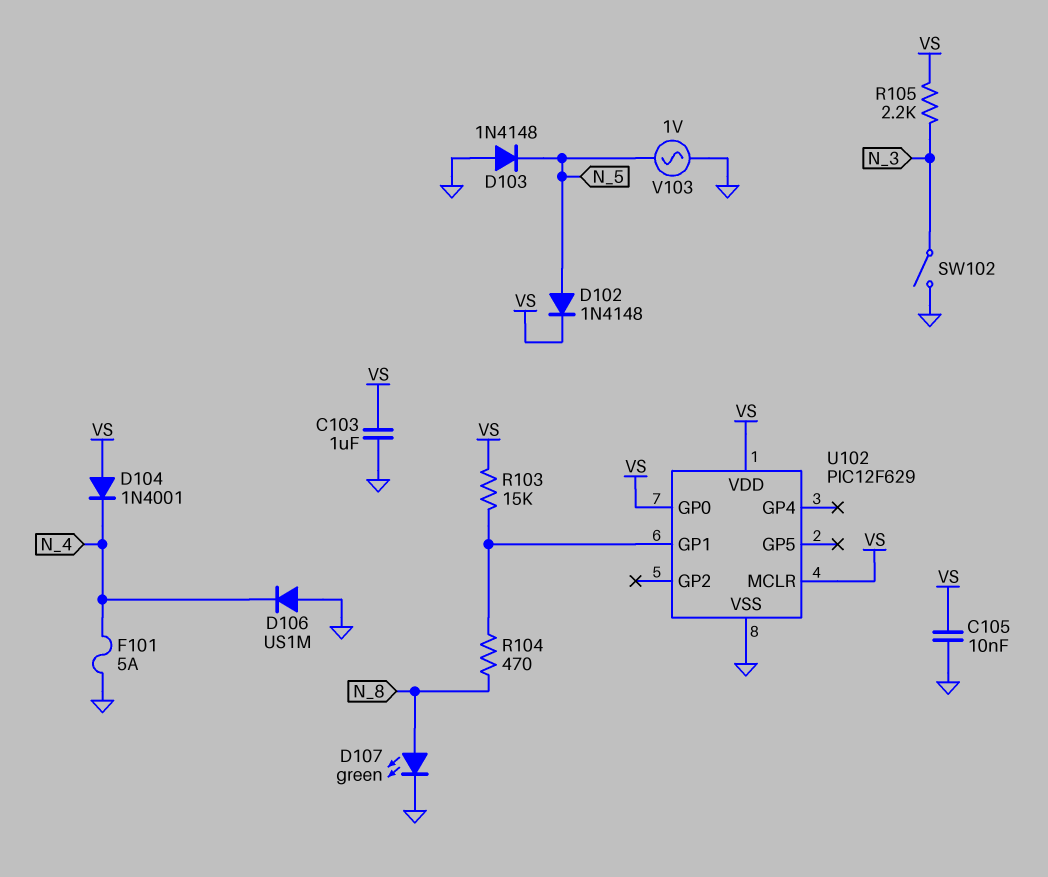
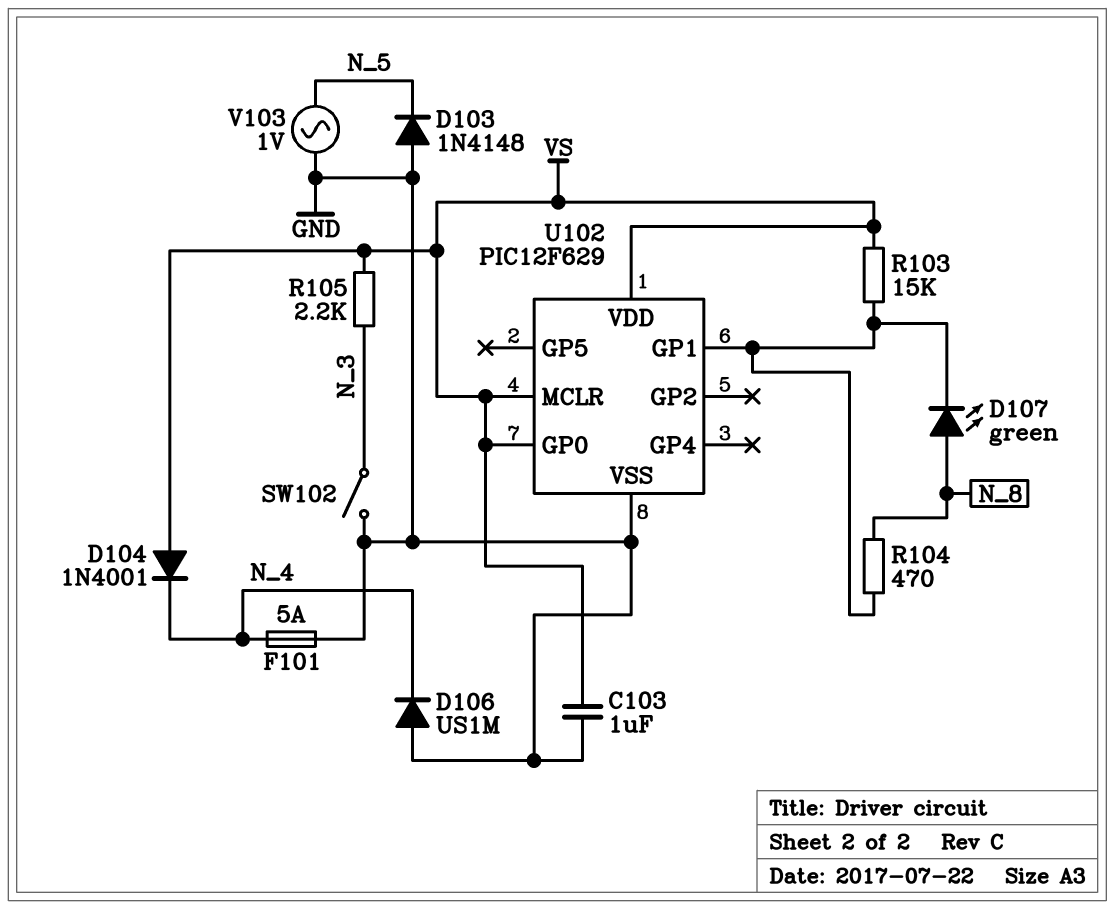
C105: 10nF (GND, VS) -> none
D102: diode 1N4148 (A N_5, K VS) -> none
D107: LED green (A N_8, K GND) -> LED green (A N_8, K U102/GP1)

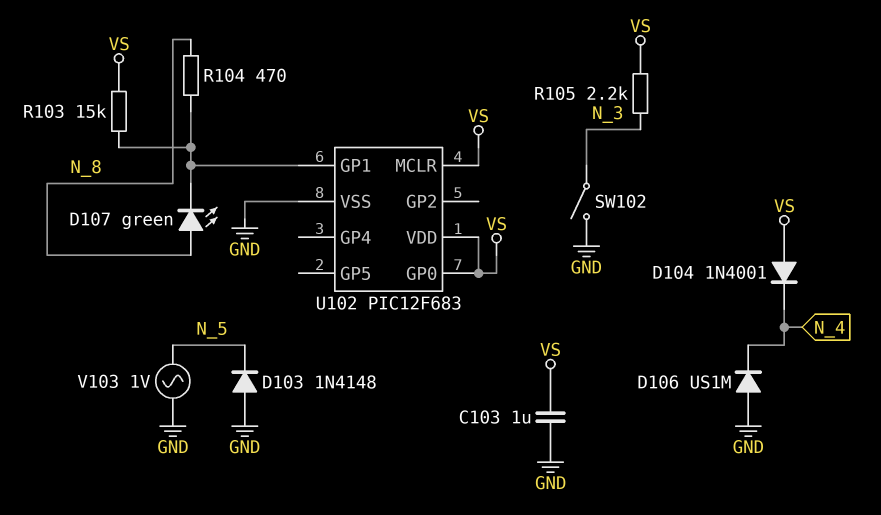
F101: 5A (GND, N_4) -> none
U102: PIC12F629 -> PIC12F683

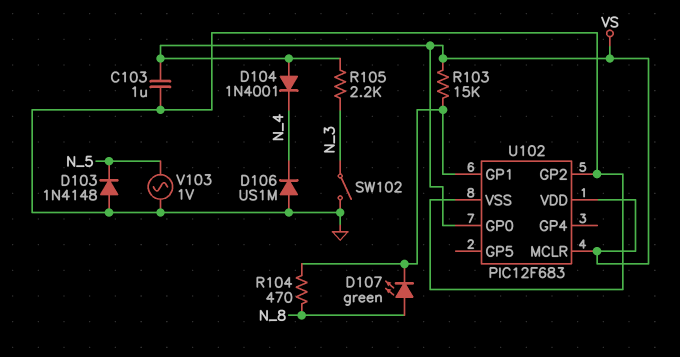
U102 pin GP2: none -> GND

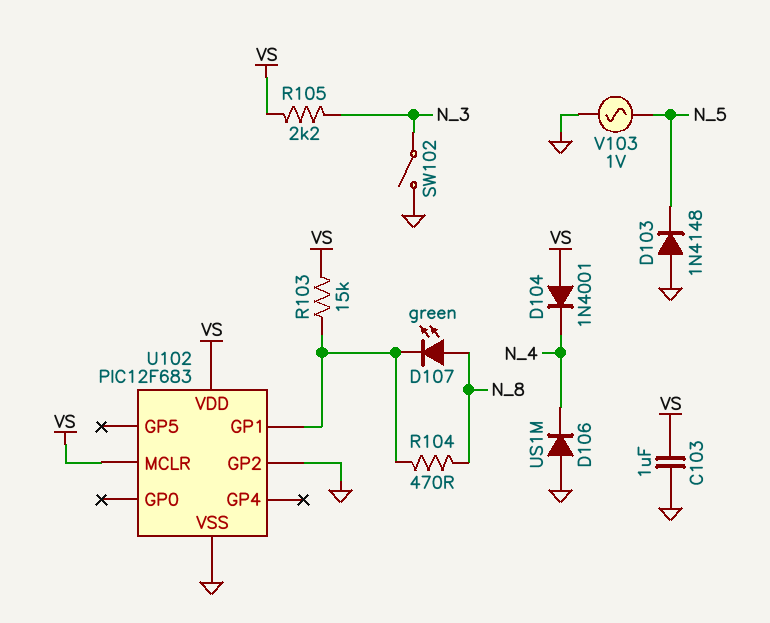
U102 pin GP0: VS -> none

